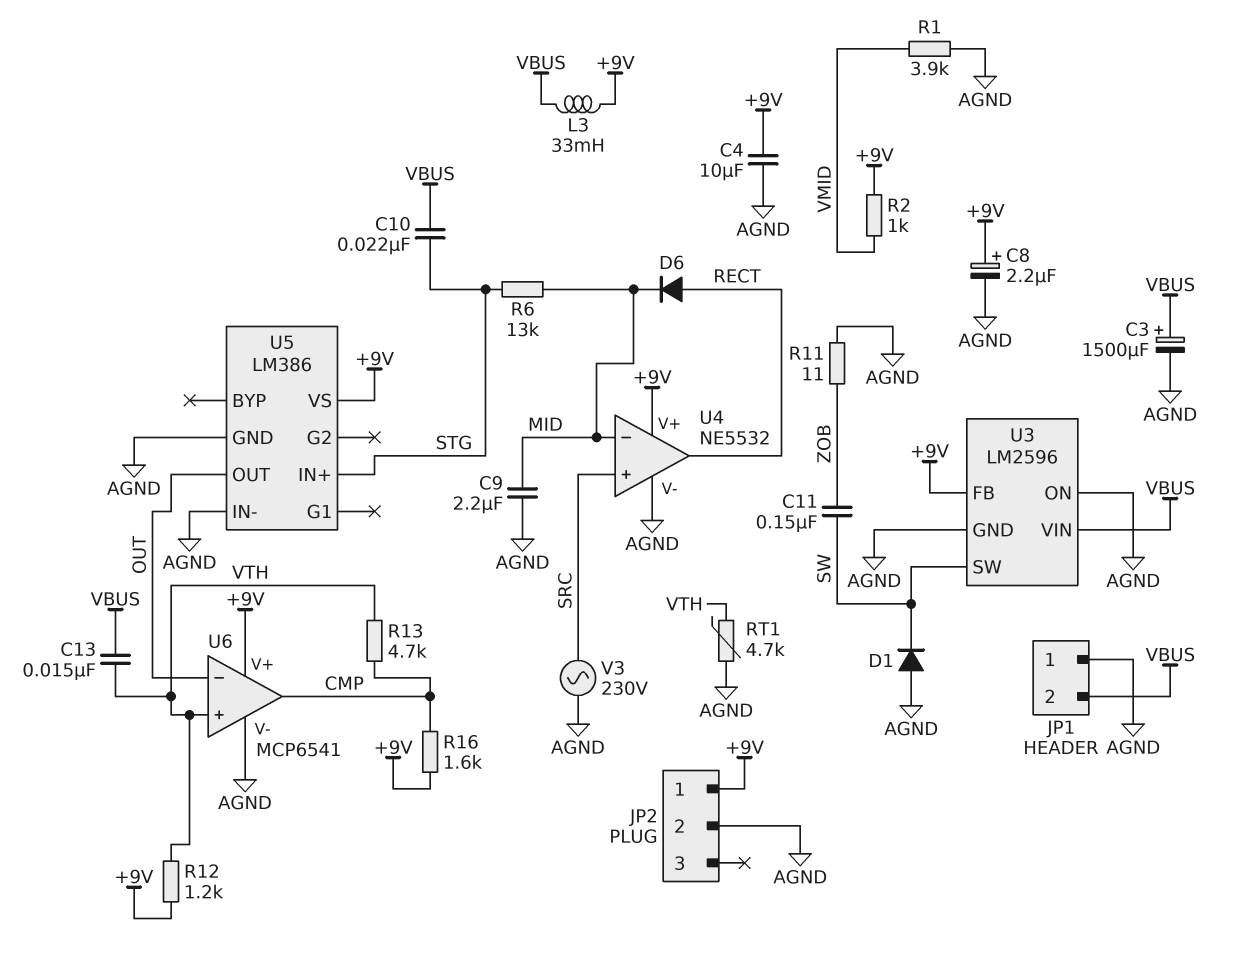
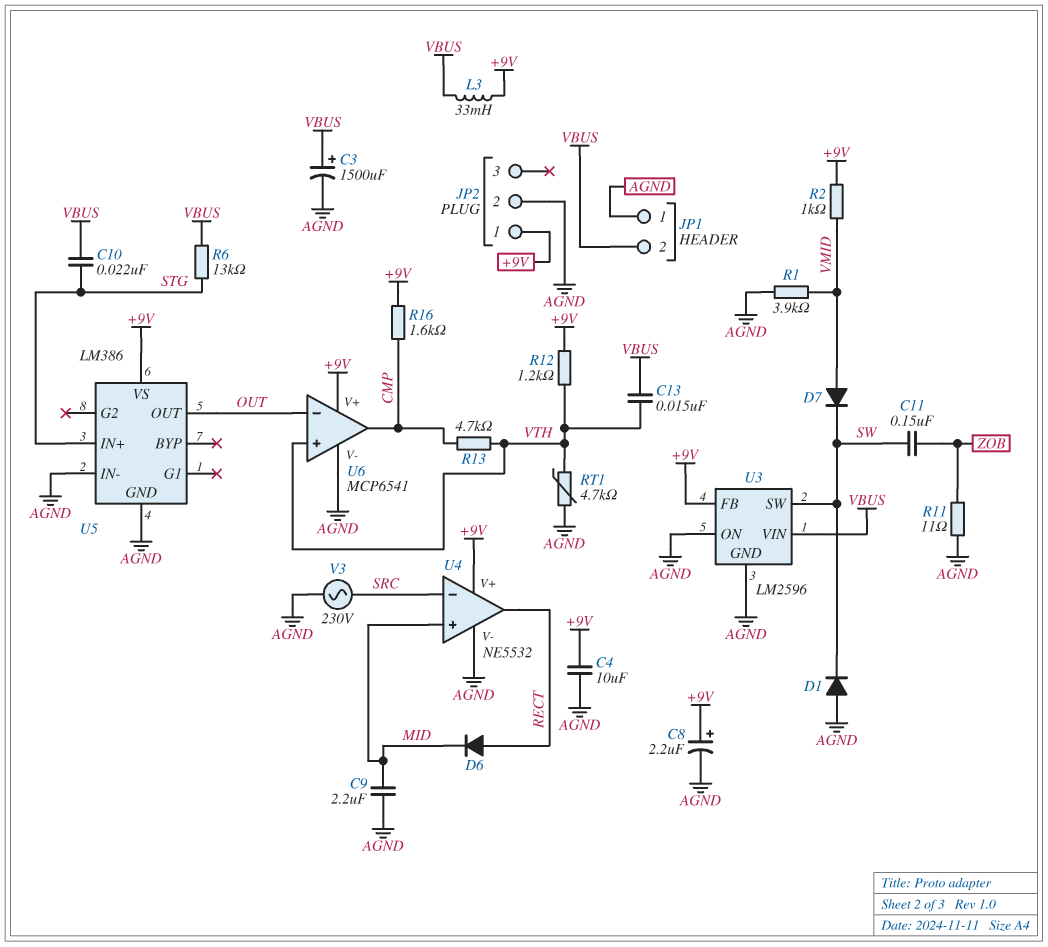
D7: none -> diode (A VMID, K SW)
R6: 13k (MID, STG) -> 13k (STG, VBUS)
U4 pin in+: SRC -> MID
U4 pin in-: MID -> SRC

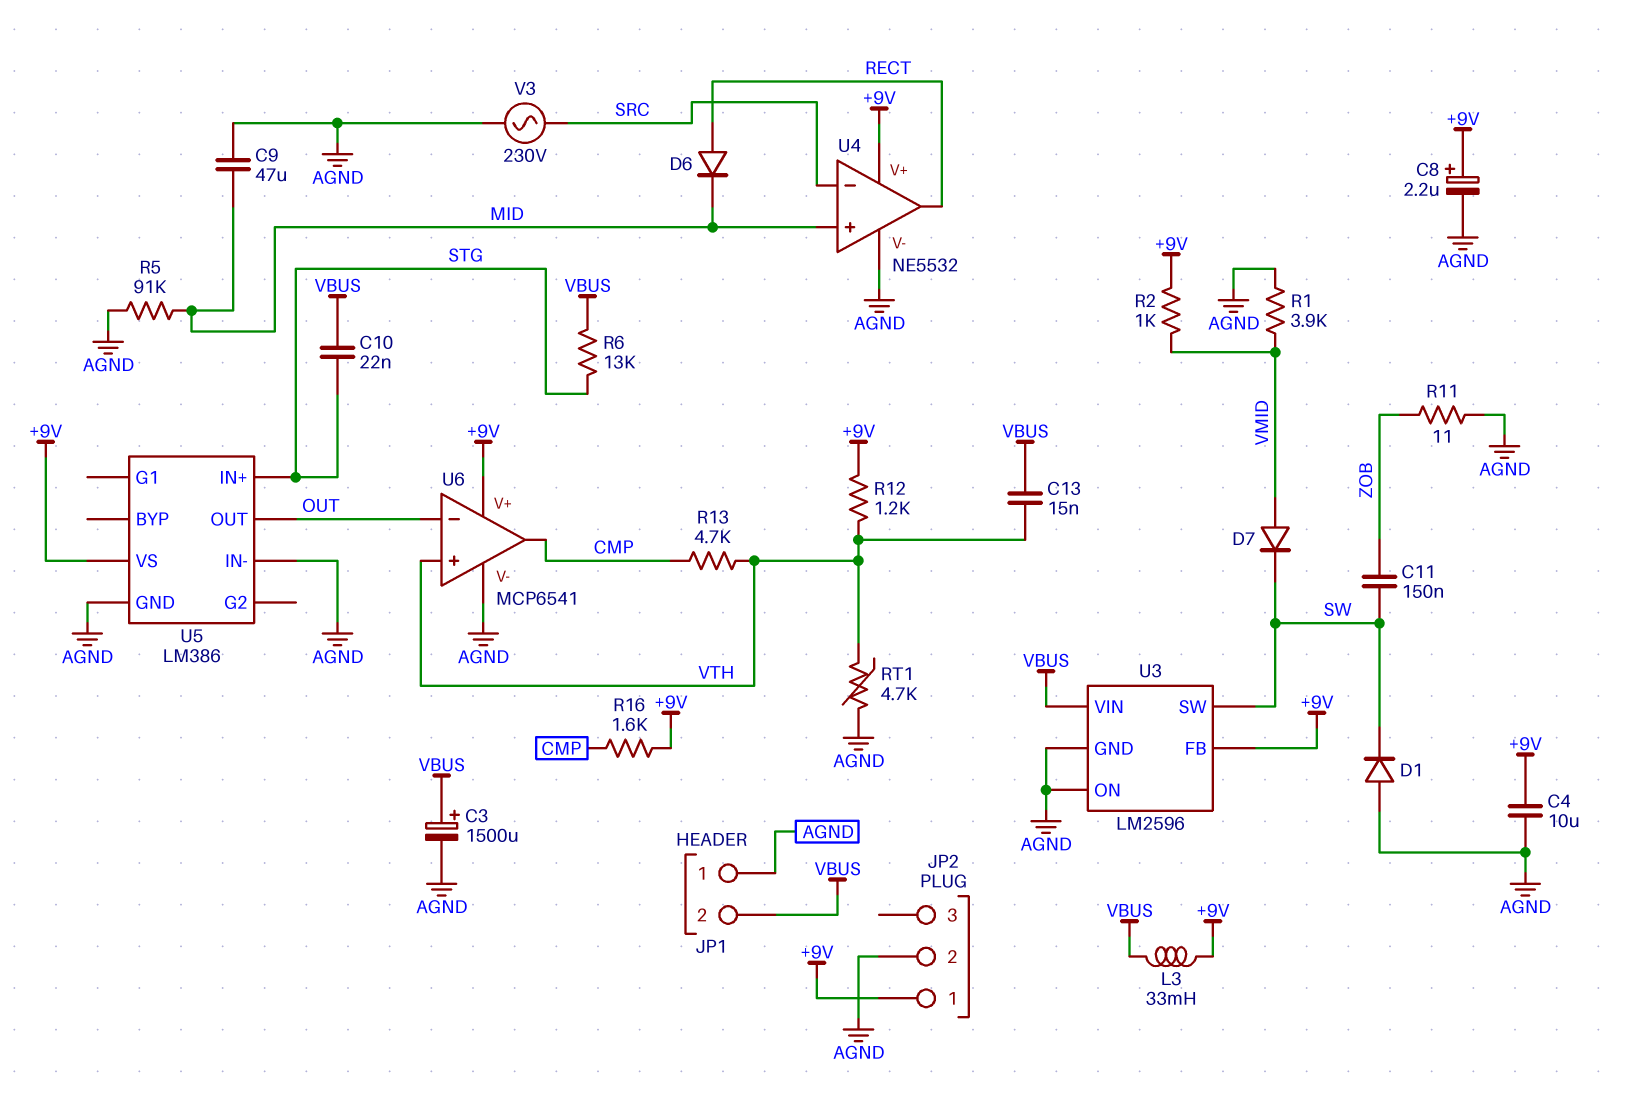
C9: 2.2uF (AGND, MID) -> 47uF (AGND, MID)
R5: none -> 91k (AGND, MID)

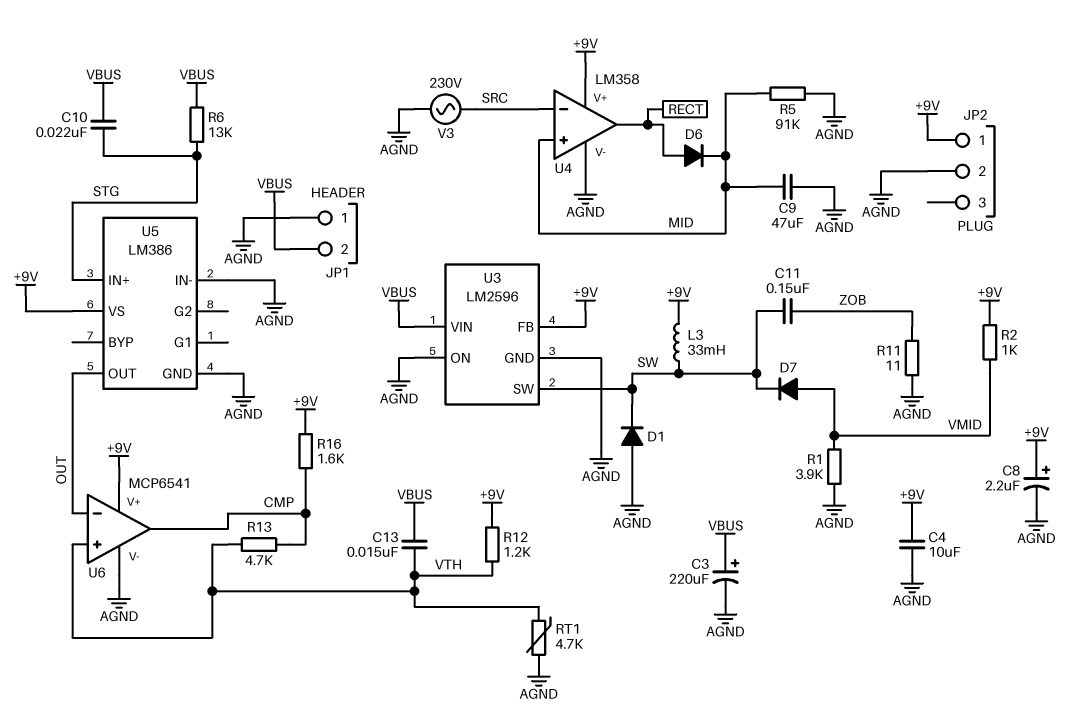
C3: 1500uF (plus VBUS, minus AGND) -> 220uF (plus VBUS, minus AGND)
L3: 33mH (+9V, VBUS) -> 33mH (+9V, SW)
U4: NE5532 -> LM358

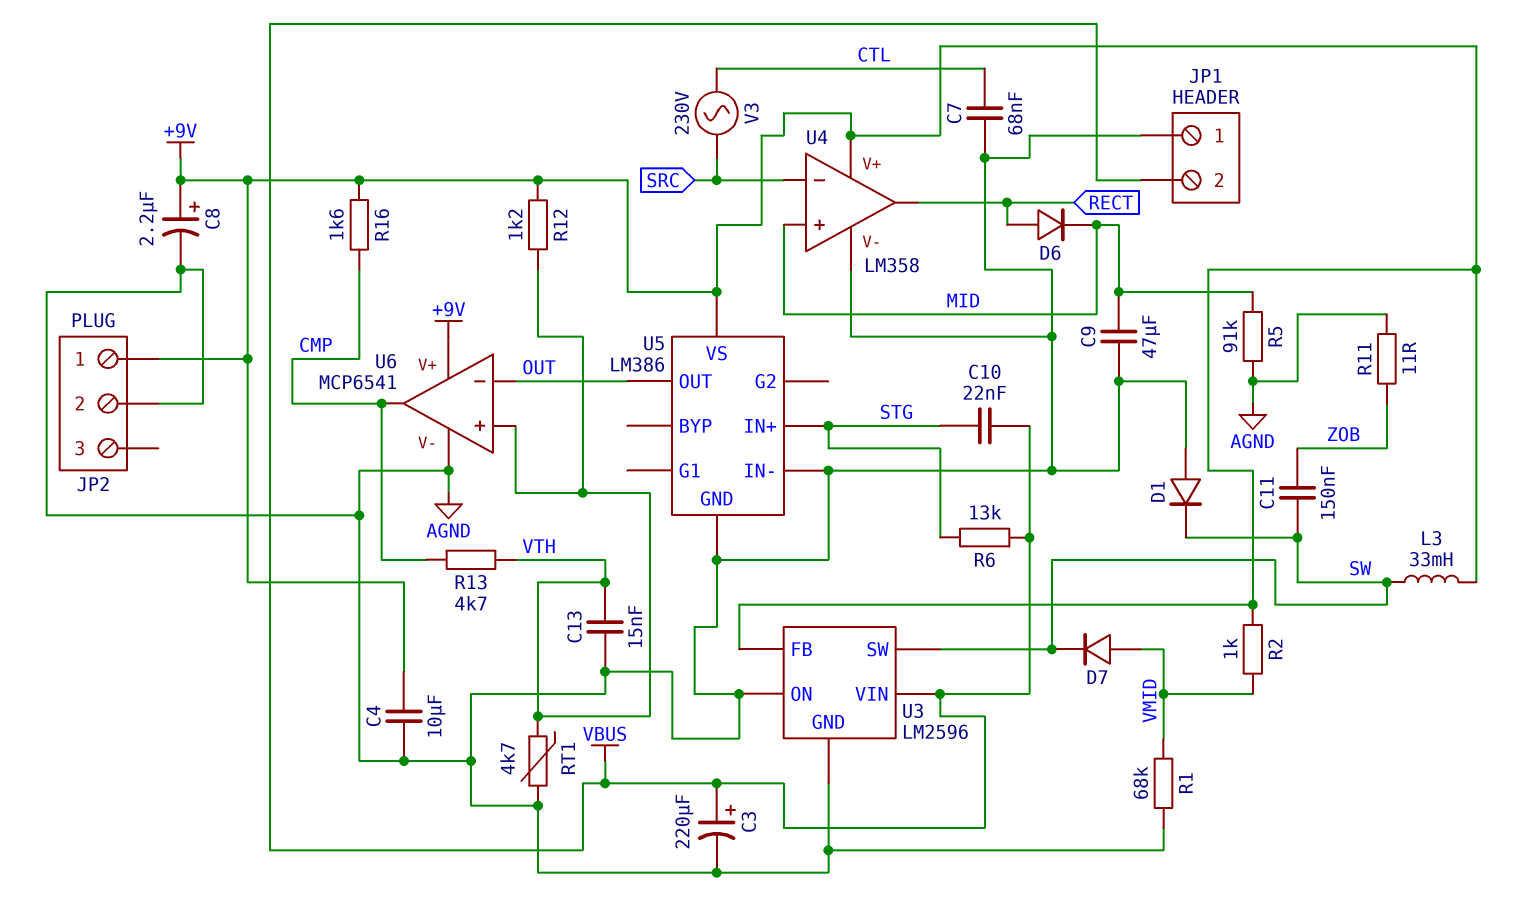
C7: none -> 68nF (AGND, CTL)
C13: 15nF (VBUS, VTH) -> 15nF (AGND, VTH)
R1: 3.9k (AGND, VMID) -> 68k (AGND, VMID)
V3: AC 230V (AGND, SRC) -> AC 230V (CTL, SRC)

